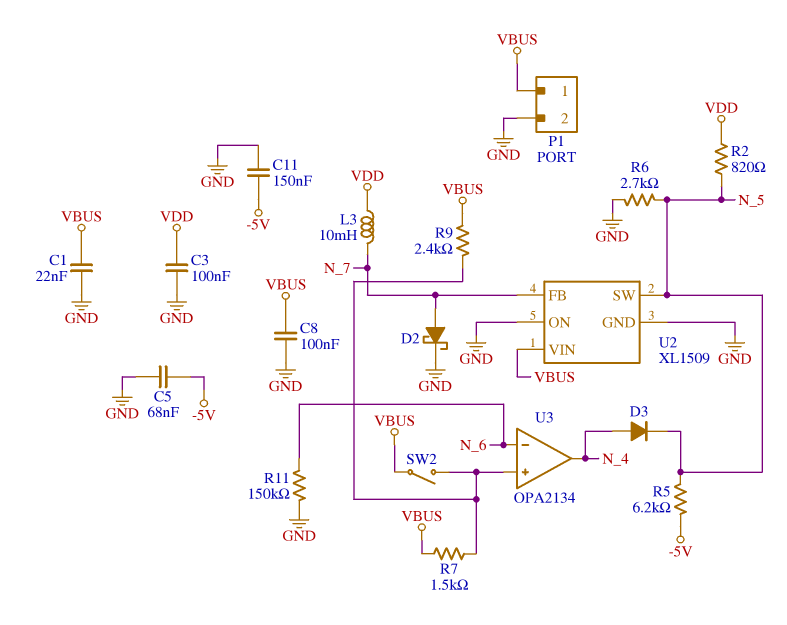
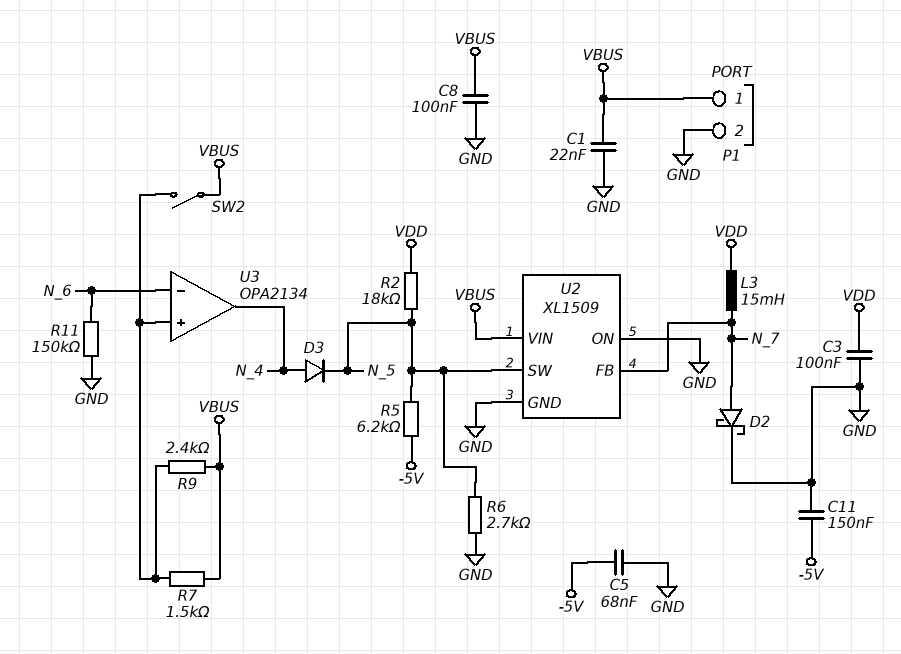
L3: 10mH (N_7, VDD) -> 15mH (N_7, VDD)
R2: 820 (N_5, VDD) -> 18k (N_5, VDD)

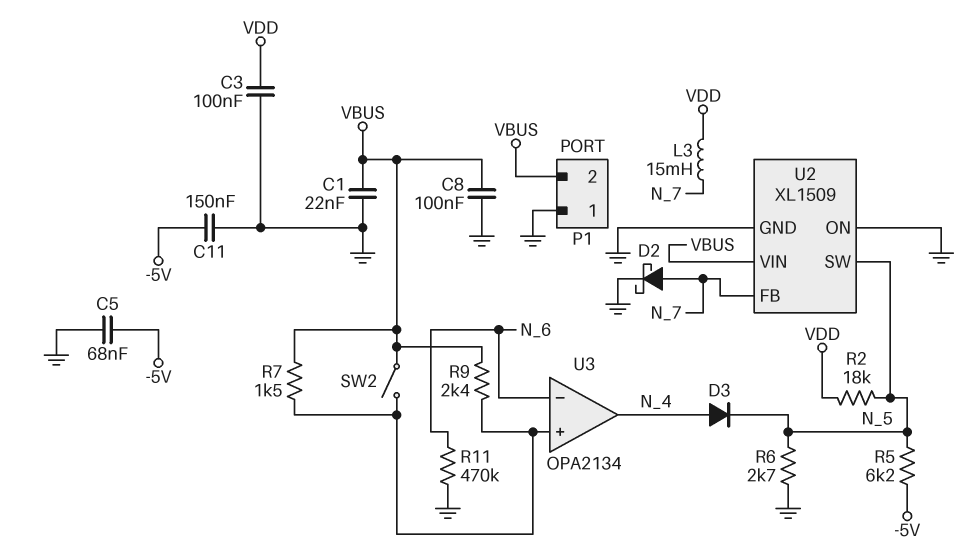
P1 pin 1: VBUS -> GND
P1 pin 2: GND -> VBUS
R11: 150k (GND, N_6) -> 470k (GND, N_6)

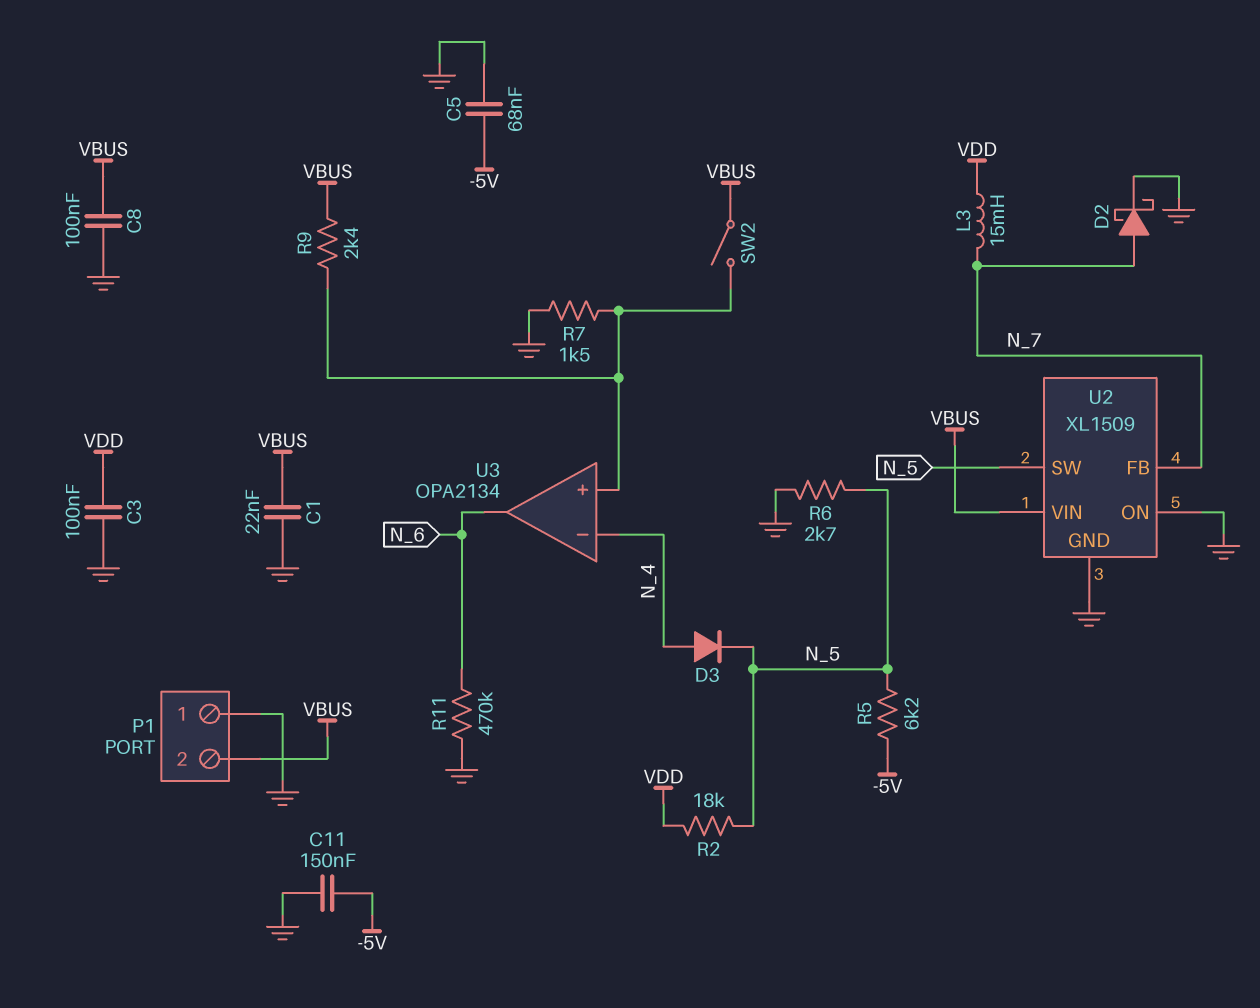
R7: 1.5k (U3/in+, VBUS) -> 1.5k (GND, U3/in+)
U3 pin in-: N_6 -> N_4
U3 pin out: N_4 -> N_6

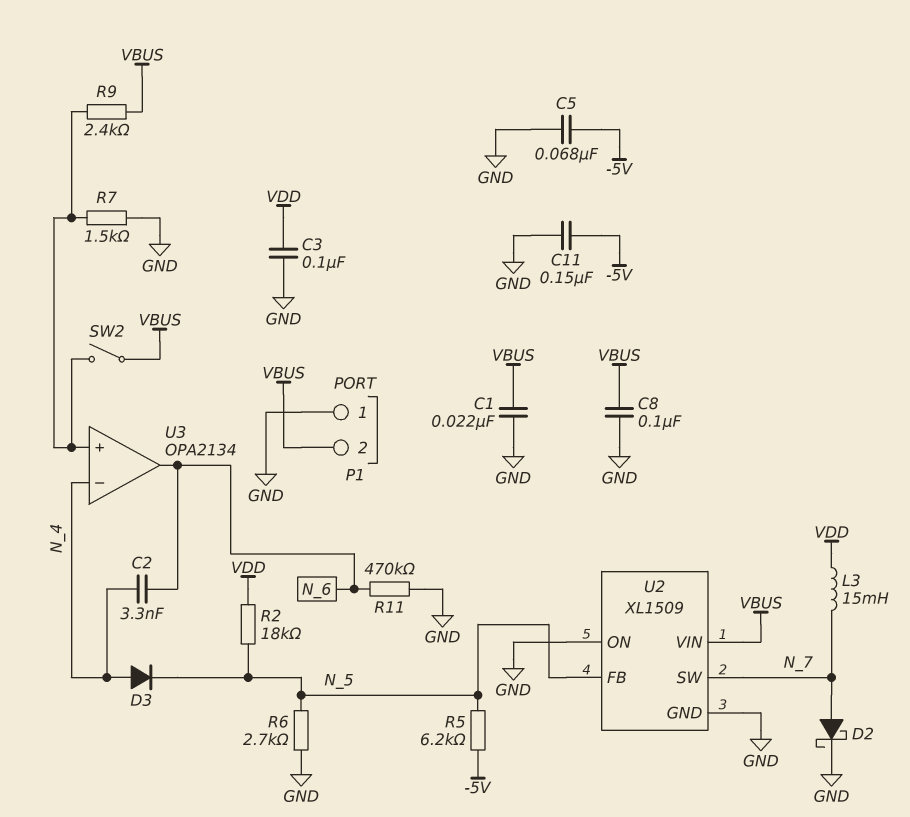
C2: none -> 3.3nF (N_4, N_6)
U2 pin FB: N_7 -> N_5
U2 pin SW: N_5 -> N_7

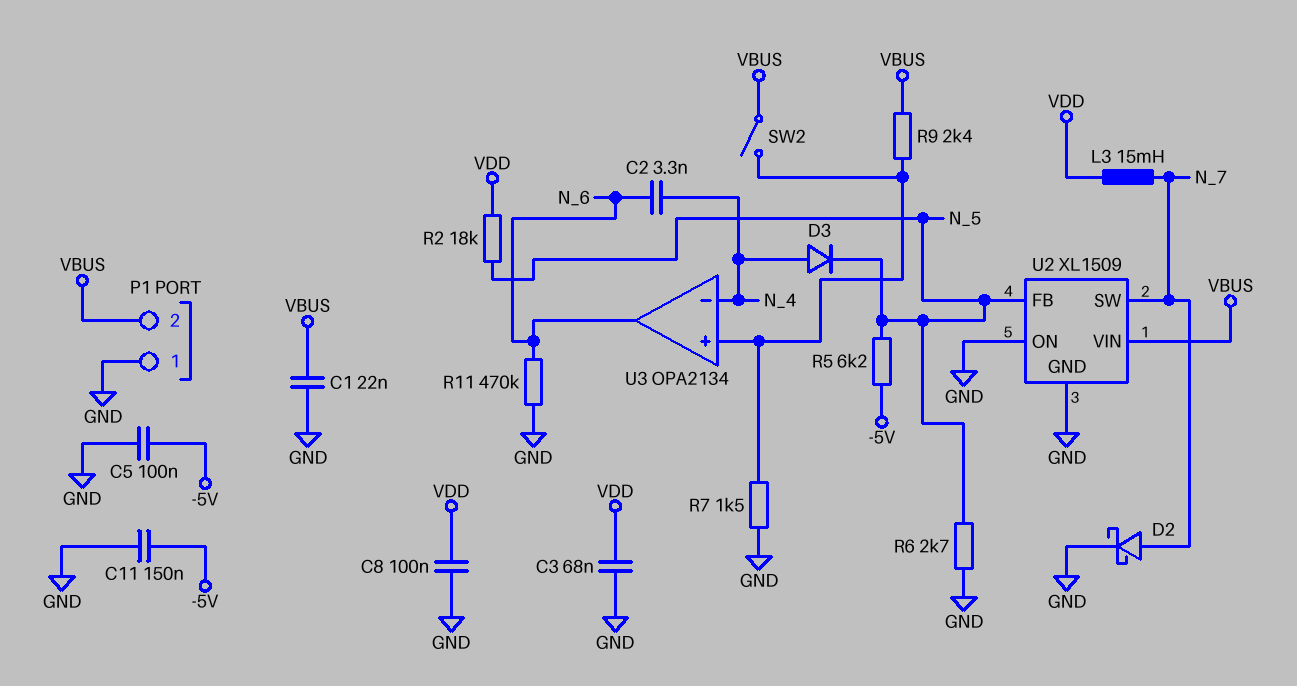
C3: 100nF (GND, VDD) -> 68nF (GND, VDD)
C5: 68nF (-5V, GND) -> 100nF (-5V, GND)
C8: 100nF (GND, VBUS) -> 100nF (GND, VDD)

